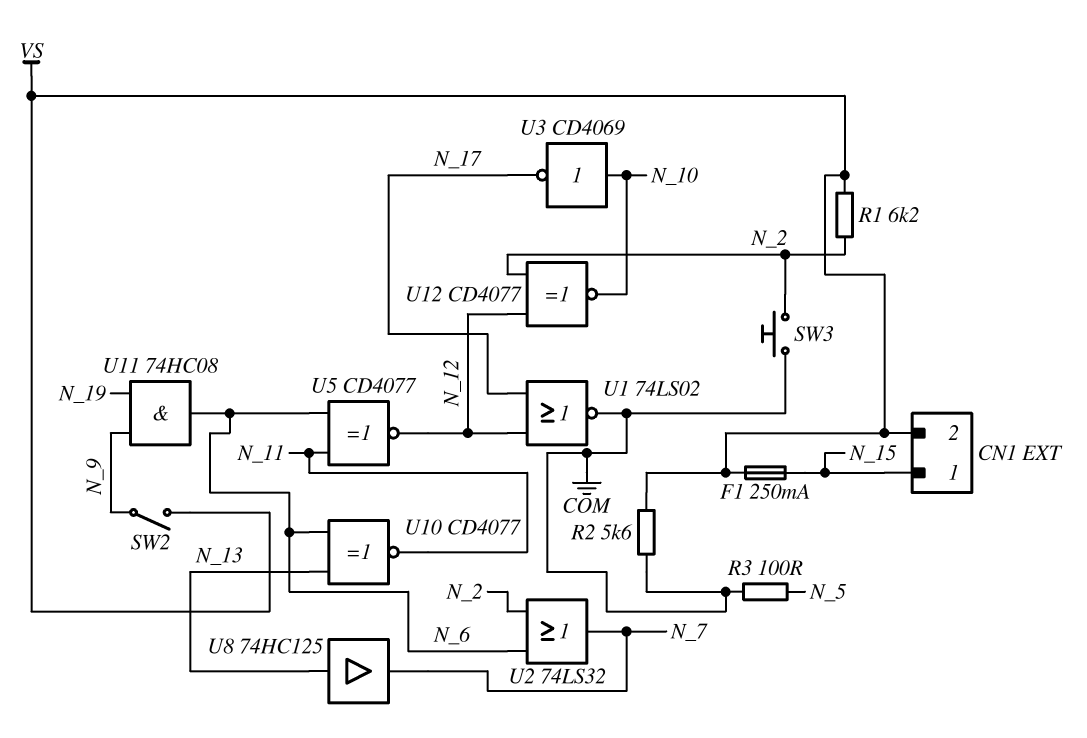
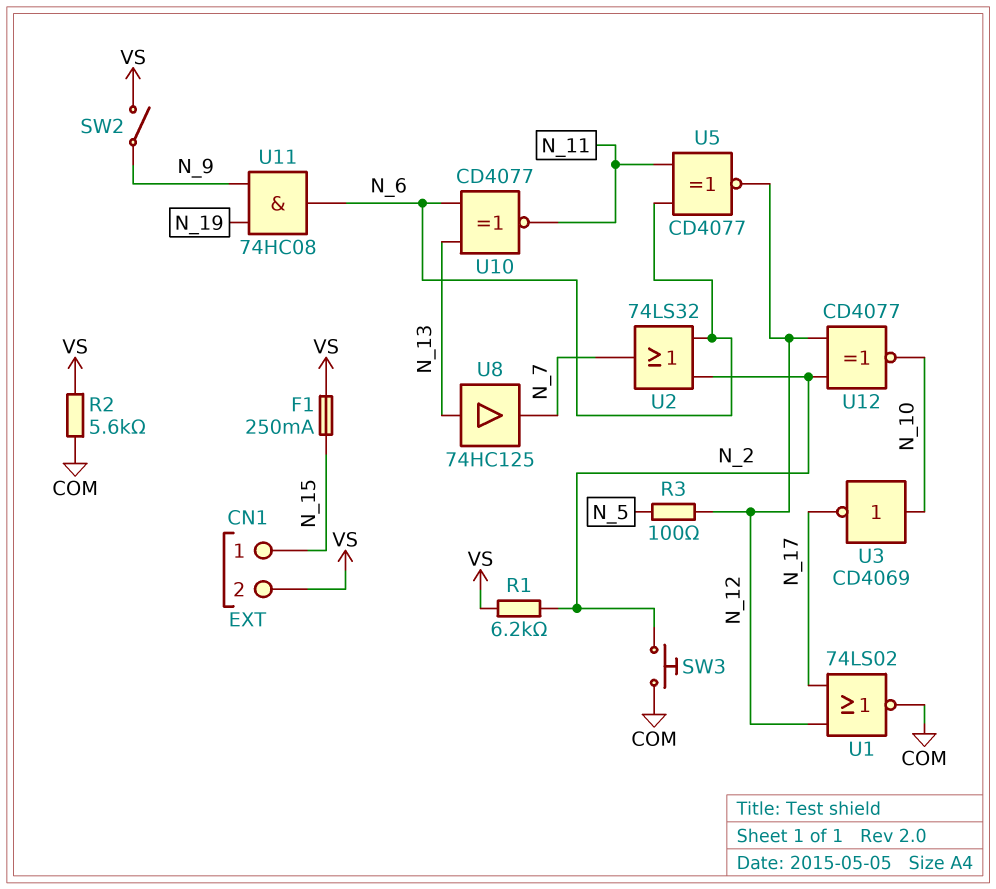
R3: 100 (COM, N_5) -> 100 (N_5, N_12)

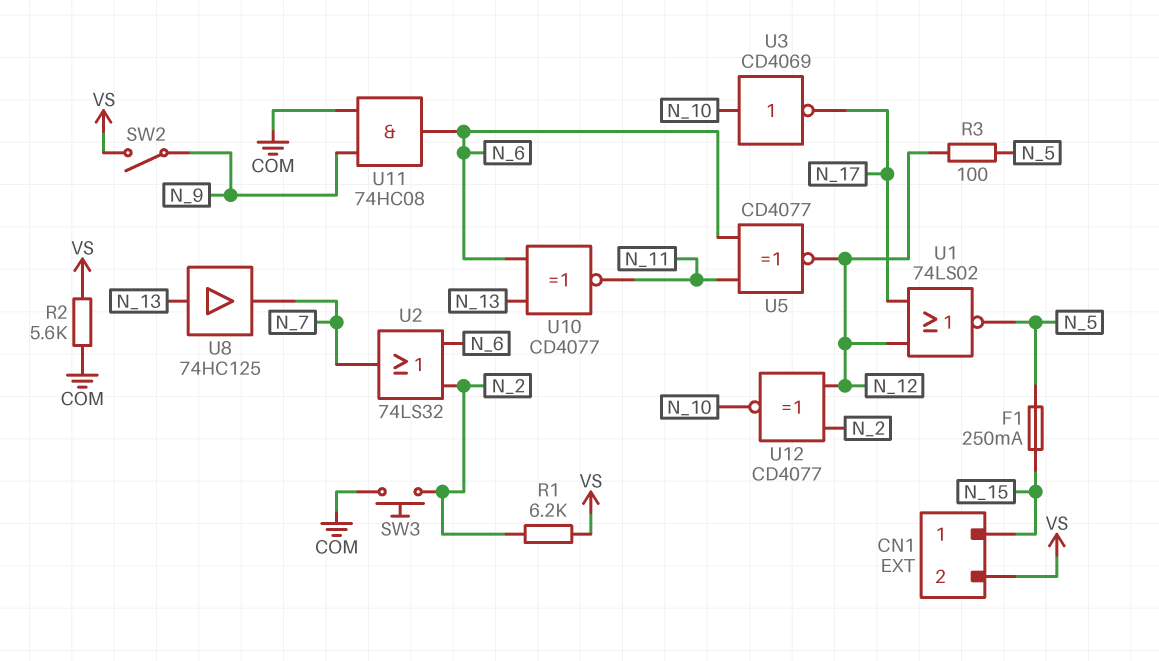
F1: 250mA (N_15, VS) -> 250mA (N_5, N_15)
U1: NOR 74LS02 (in N_12, in N_17, out COM) -> NOR 74LS02 (in N_12, in N_17, out N_5)
U11: AND 74HC08 (in N_9, in N_19, out N_6) -> AND 74HC08 (in COM, in N_9, out N_6)

